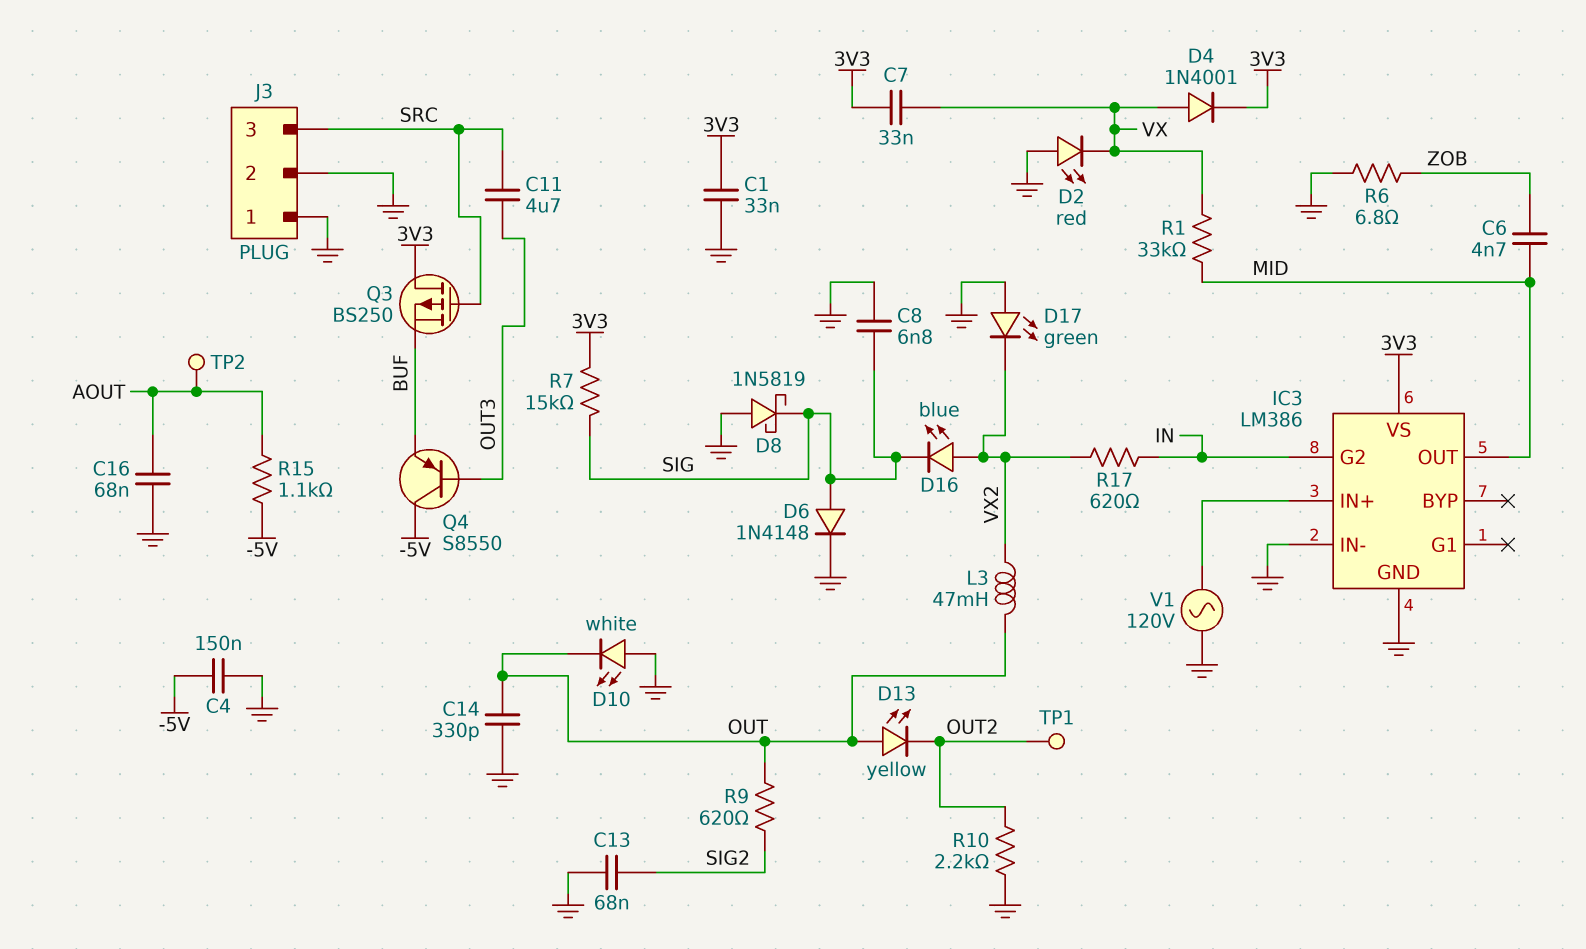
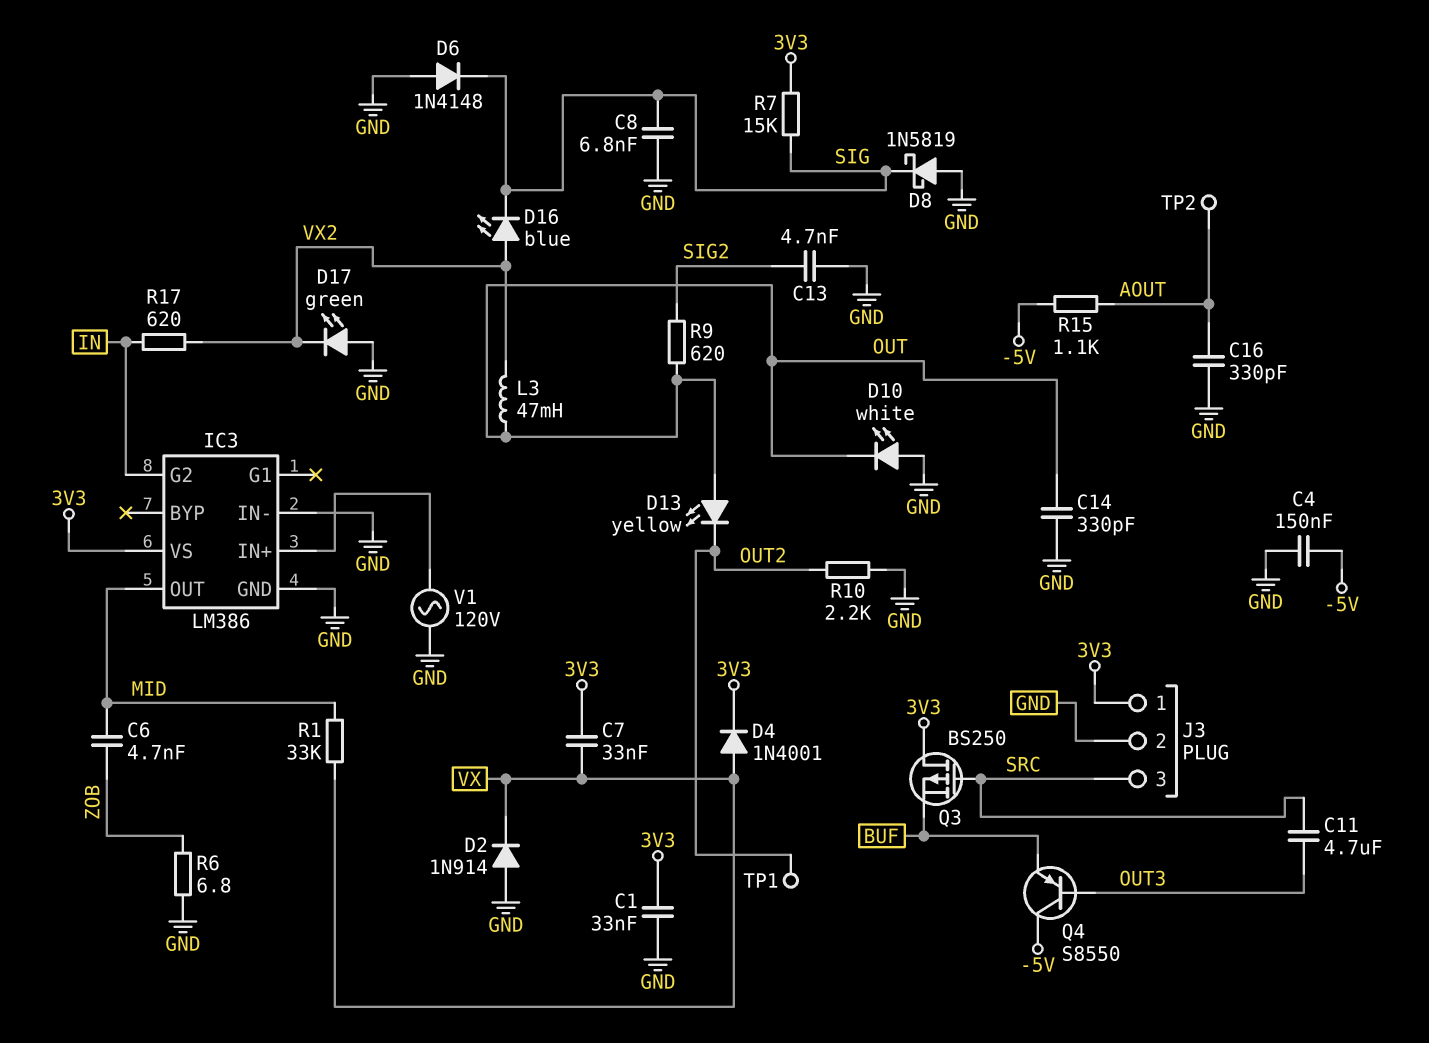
C13: 68nF (GND, SIG2) -> 4.7nF (GND, SIG2)
C16: 68nF (AOUT, GND) -> 330pF (AOUT, GND)
D2: LED red (A GND, K VX) -> diode 1N914 (A GND, K VX)
D6: diode 1N4148 (A SIG, K GND) -> diode 1N4148 (A GND, K SIG)
J3 pin 1: GND -> 3V3

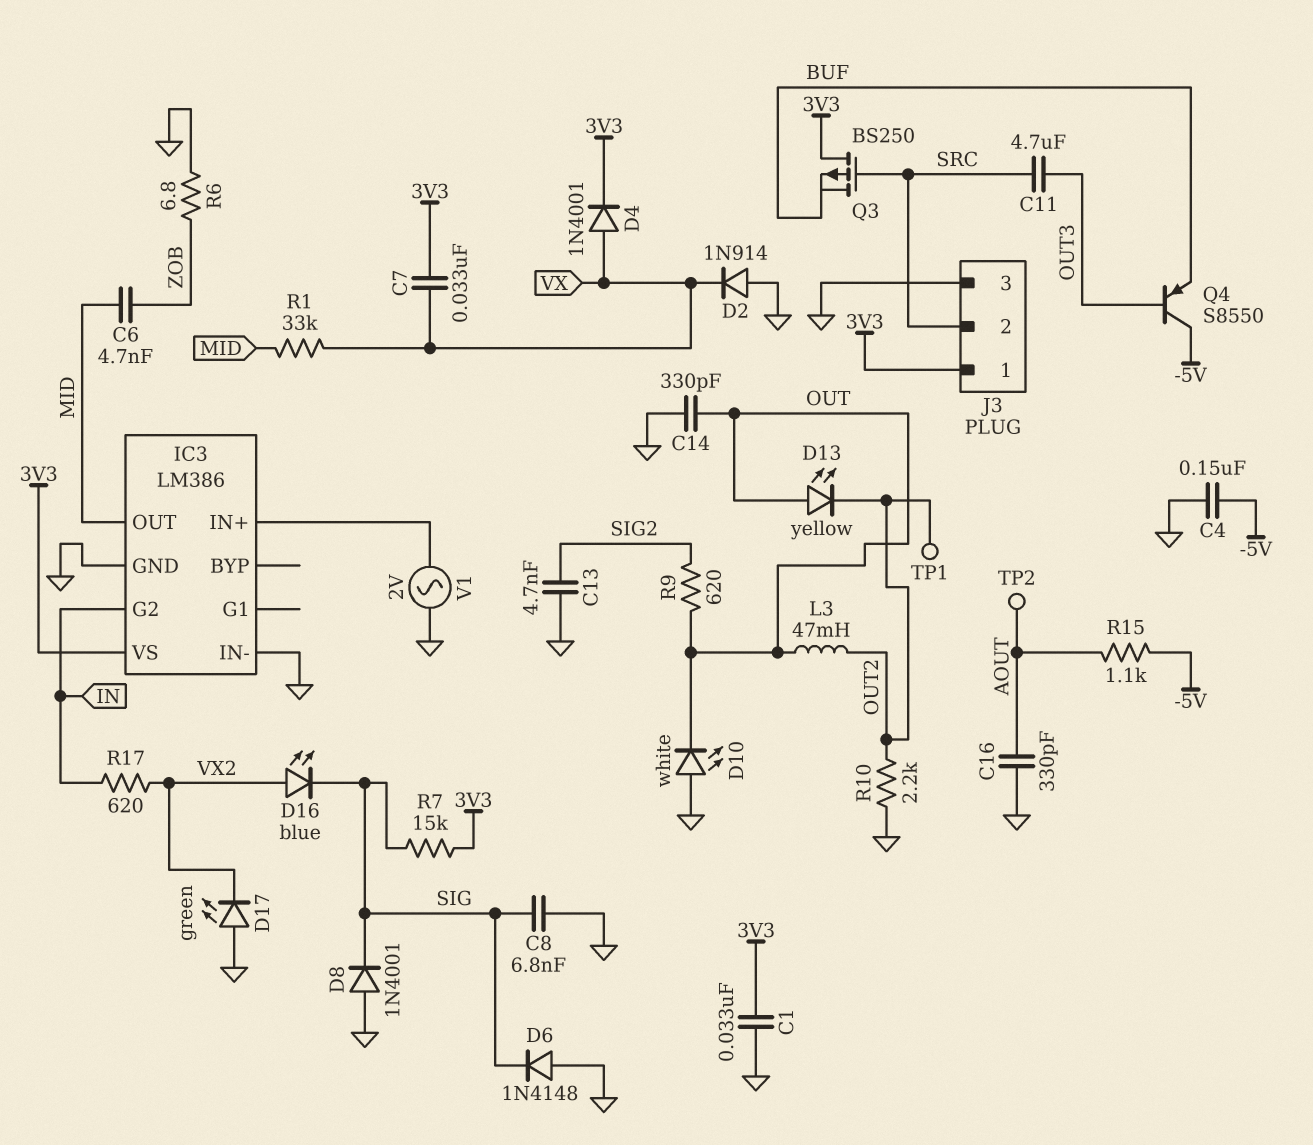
D8: schottky 1N5819 (A GND, K SIG) -> diode 1N4001 (A GND, K SIG)
J3 pin 2: GND -> SRC
J3 pin 3: SRC -> GND
L3: 47mH (OUT, VX2) -> 47mH (OUT, OUT2)
V1: AC 120V (GND, IC3/IN+) -> AC 2V (GND, IC3/IN+)

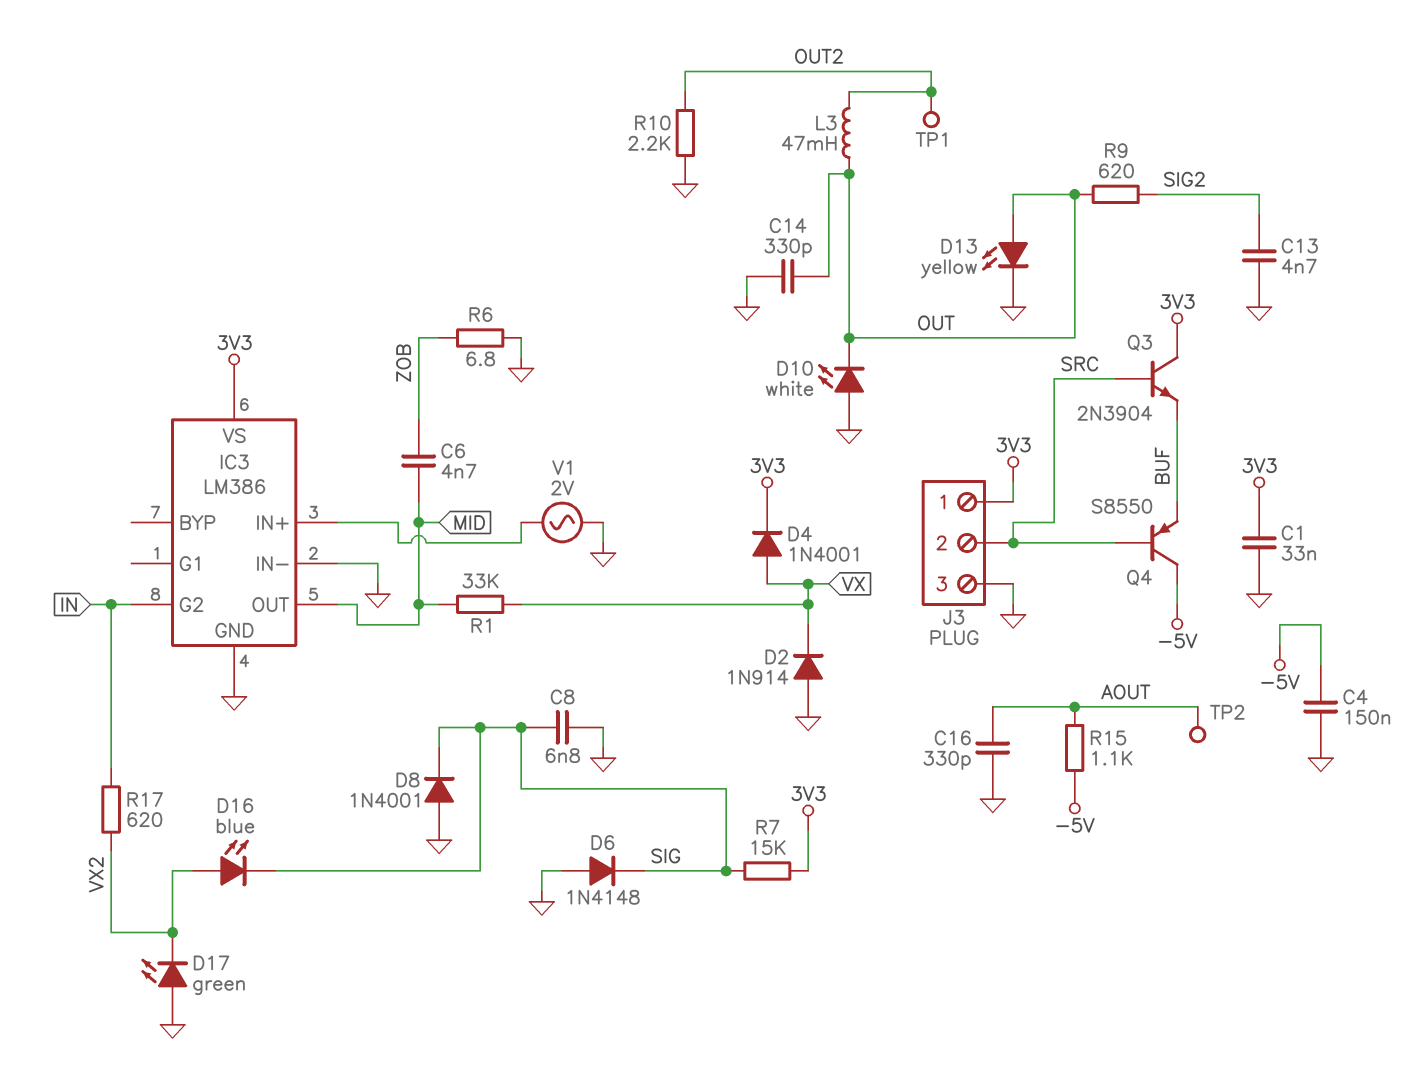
C7: 33nF (3V3, VX) -> none
C11: 4.7uF (OUT3, SRC) -> none
D13: LED yellow (A OUT, K OUT2) -> LED yellow (A OUT, K GND)
Q3: PMOS BS250 (G SRC, D 3V3, S BUF) -> NPN 2N3904 (B SRC, C 3V3, E BUF)
Q4: PNP S8550 (B OUT3, C -5V, E BUF) -> PNP S8550 (B SRC, C -5V, E BUF)

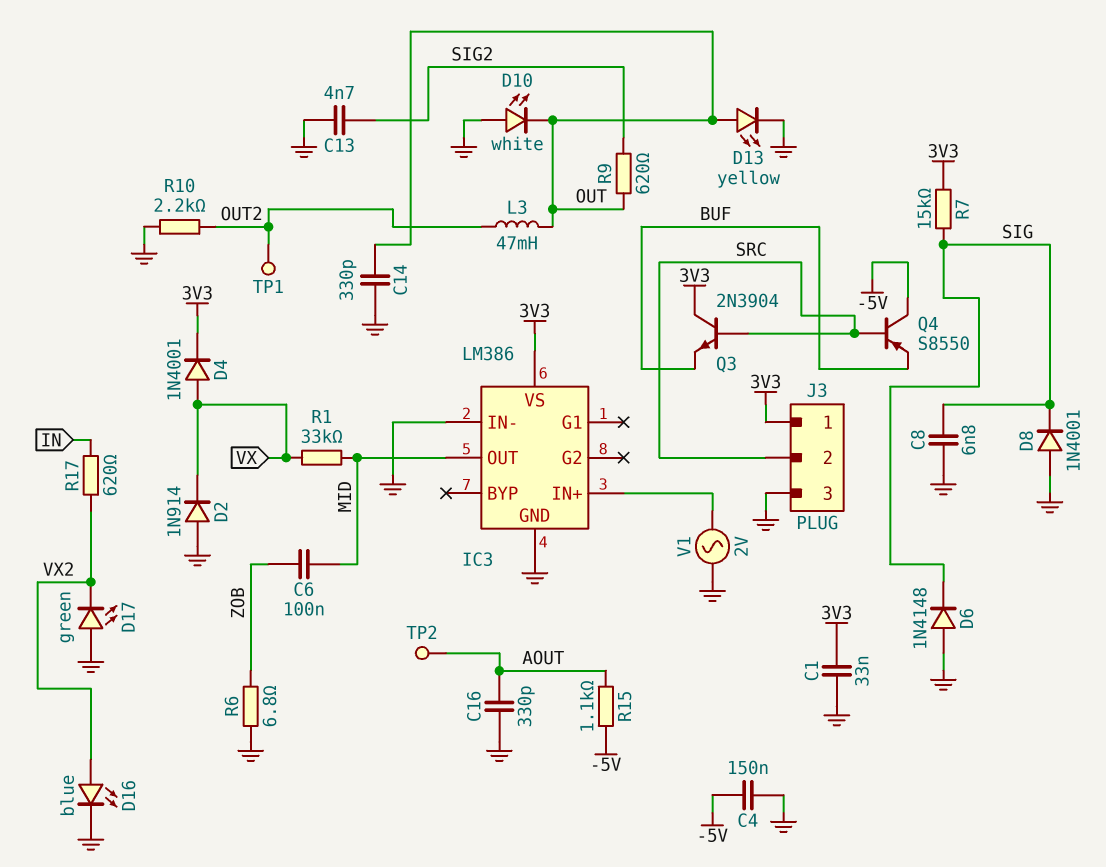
C6: 4.7nF (MID, ZOB) -> 100nF (MID, ZOB)
D16: LED blue (A VX2, K SIG) -> LED blue (A VX2, K GND)
IC3 pin G2: IN -> none

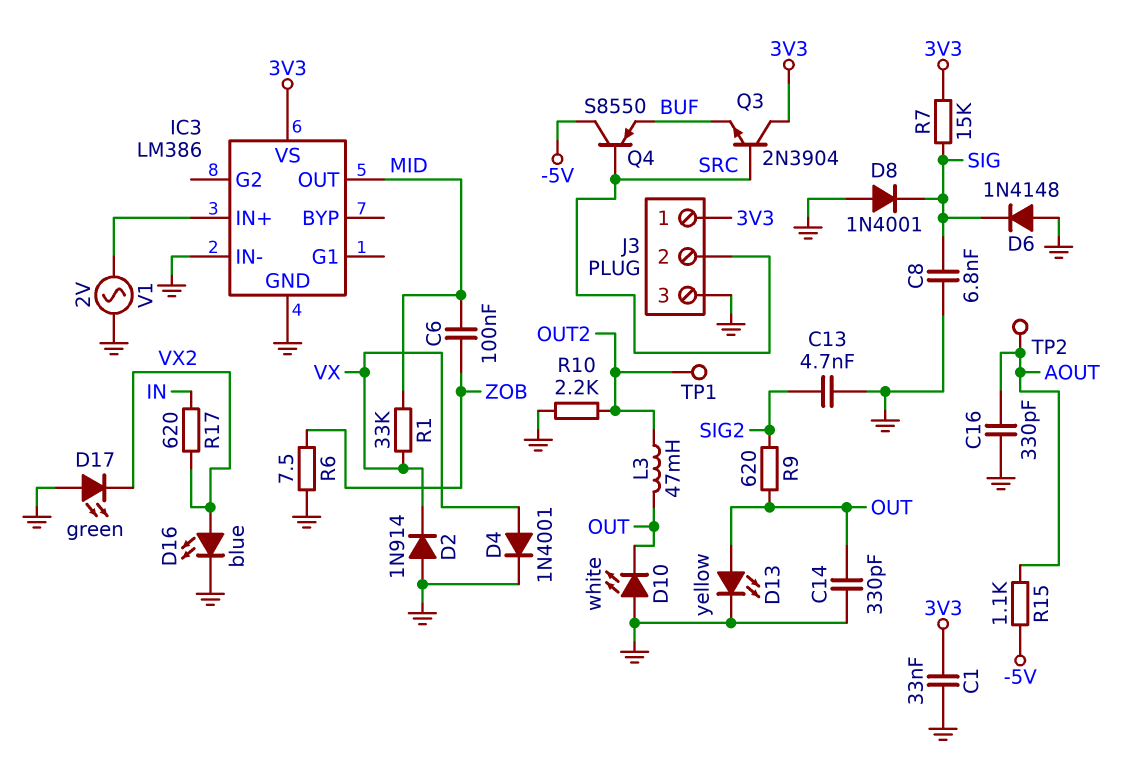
C4: 150nF (-5V, GND) -> none
D4: diode 1N4001 (A VX, K 3V3) -> diode 1N4001 (A VX, K GND)
R6: 6.8 (GND, ZOB) -> 7.5 (GND, ZOB)

